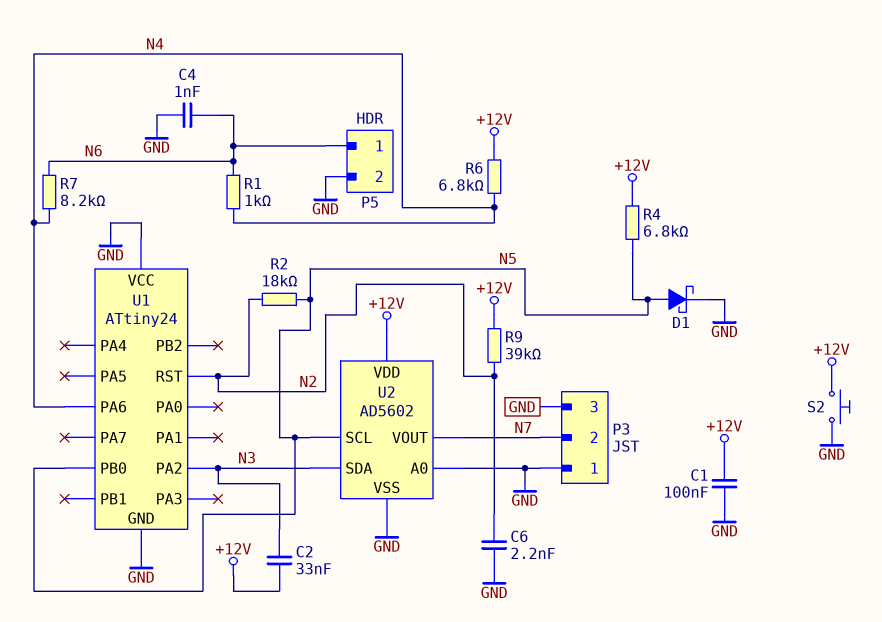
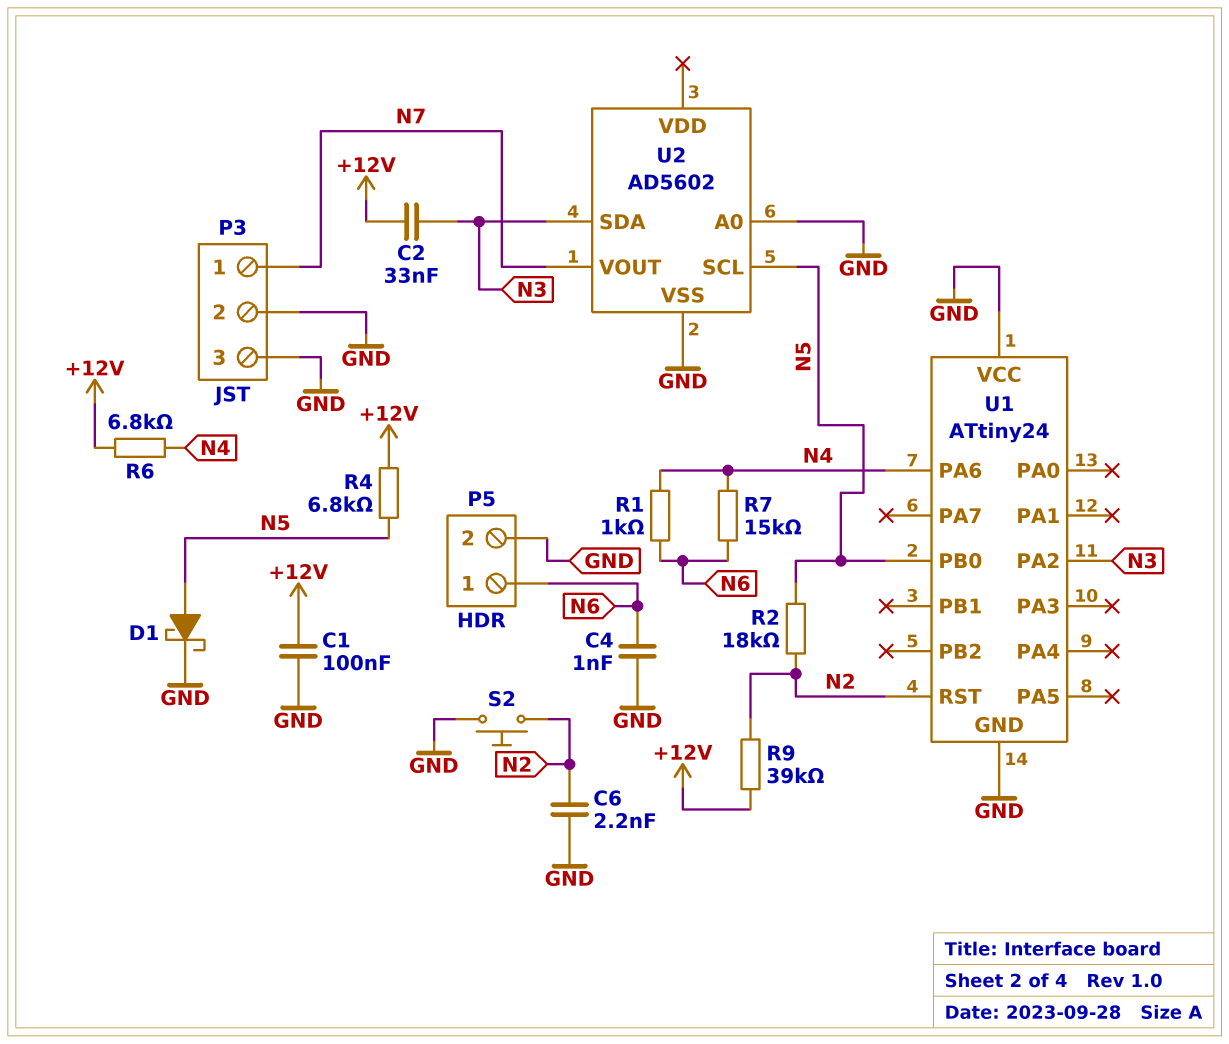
P3 pin 1: GND -> N7
P3 pin 2: N7 -> GND
R7: 8.2k (N4, N6) -> 15k (N4, N6)
S2: button (+12V, GND) -> button (GND, N2)
U2 pin VDD: +12V -> none

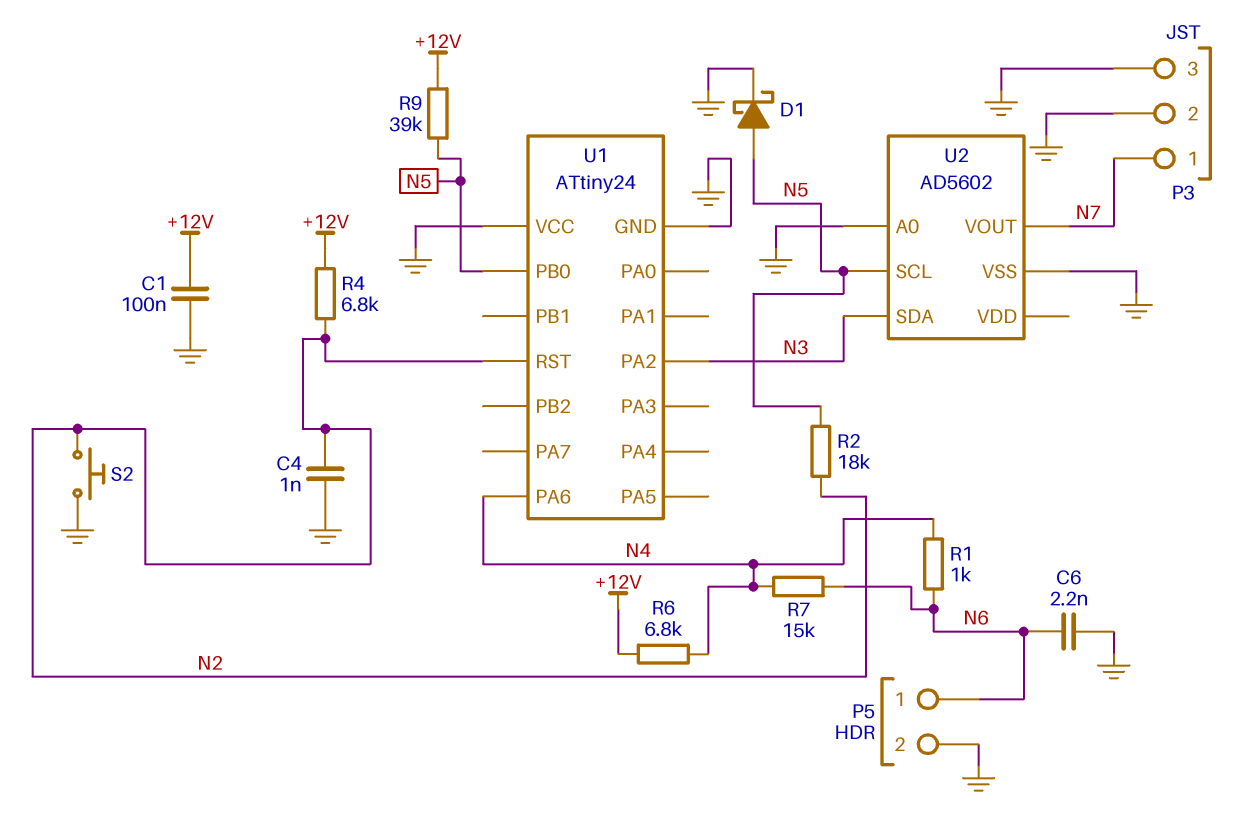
C2: 33nF (+12V, N3) -> none
C4: 1nF (GND, N6) -> 1nF (GND, N2)
C6: 2.2nF (GND, N2) -> 2.2nF (GND, N6)
R4: 6.8k (+12V, N5) -> 6.8k (+12V, N2)
R9: 39k (+12V, N2) -> 39k (+12V, N5)

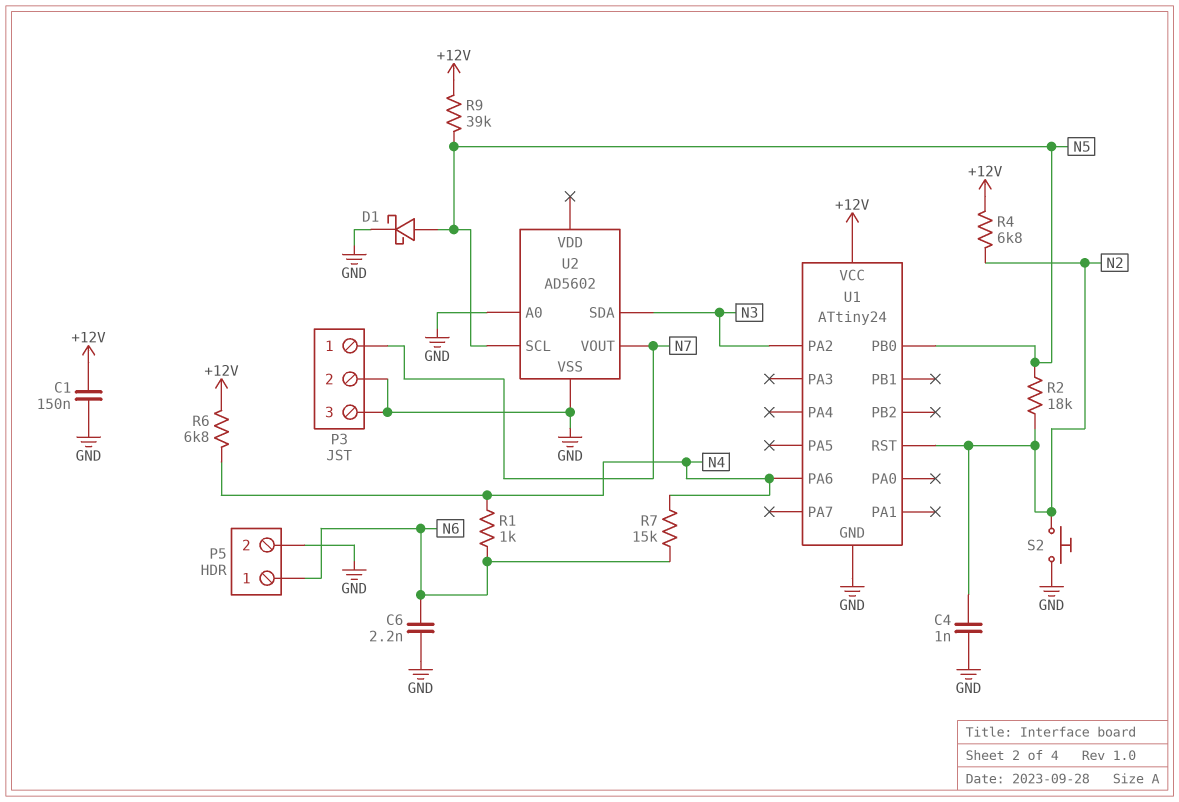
C1: 100nF (+12V, GND) -> 150nF (+12V, GND)
U1 pin VCC: GND -> +12V

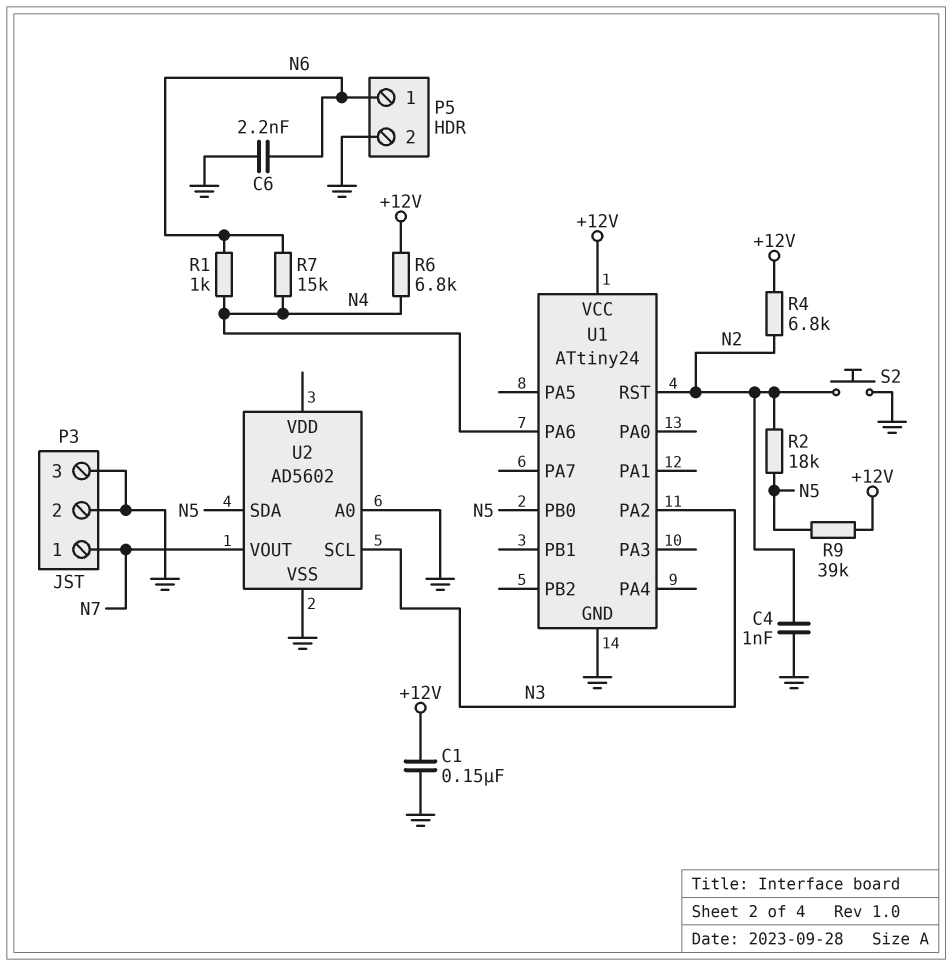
D1: schottky (A N5, K GND) -> none
U2 pin SCL: N5 -> N3
U2 pin SDA: N3 -> N5

